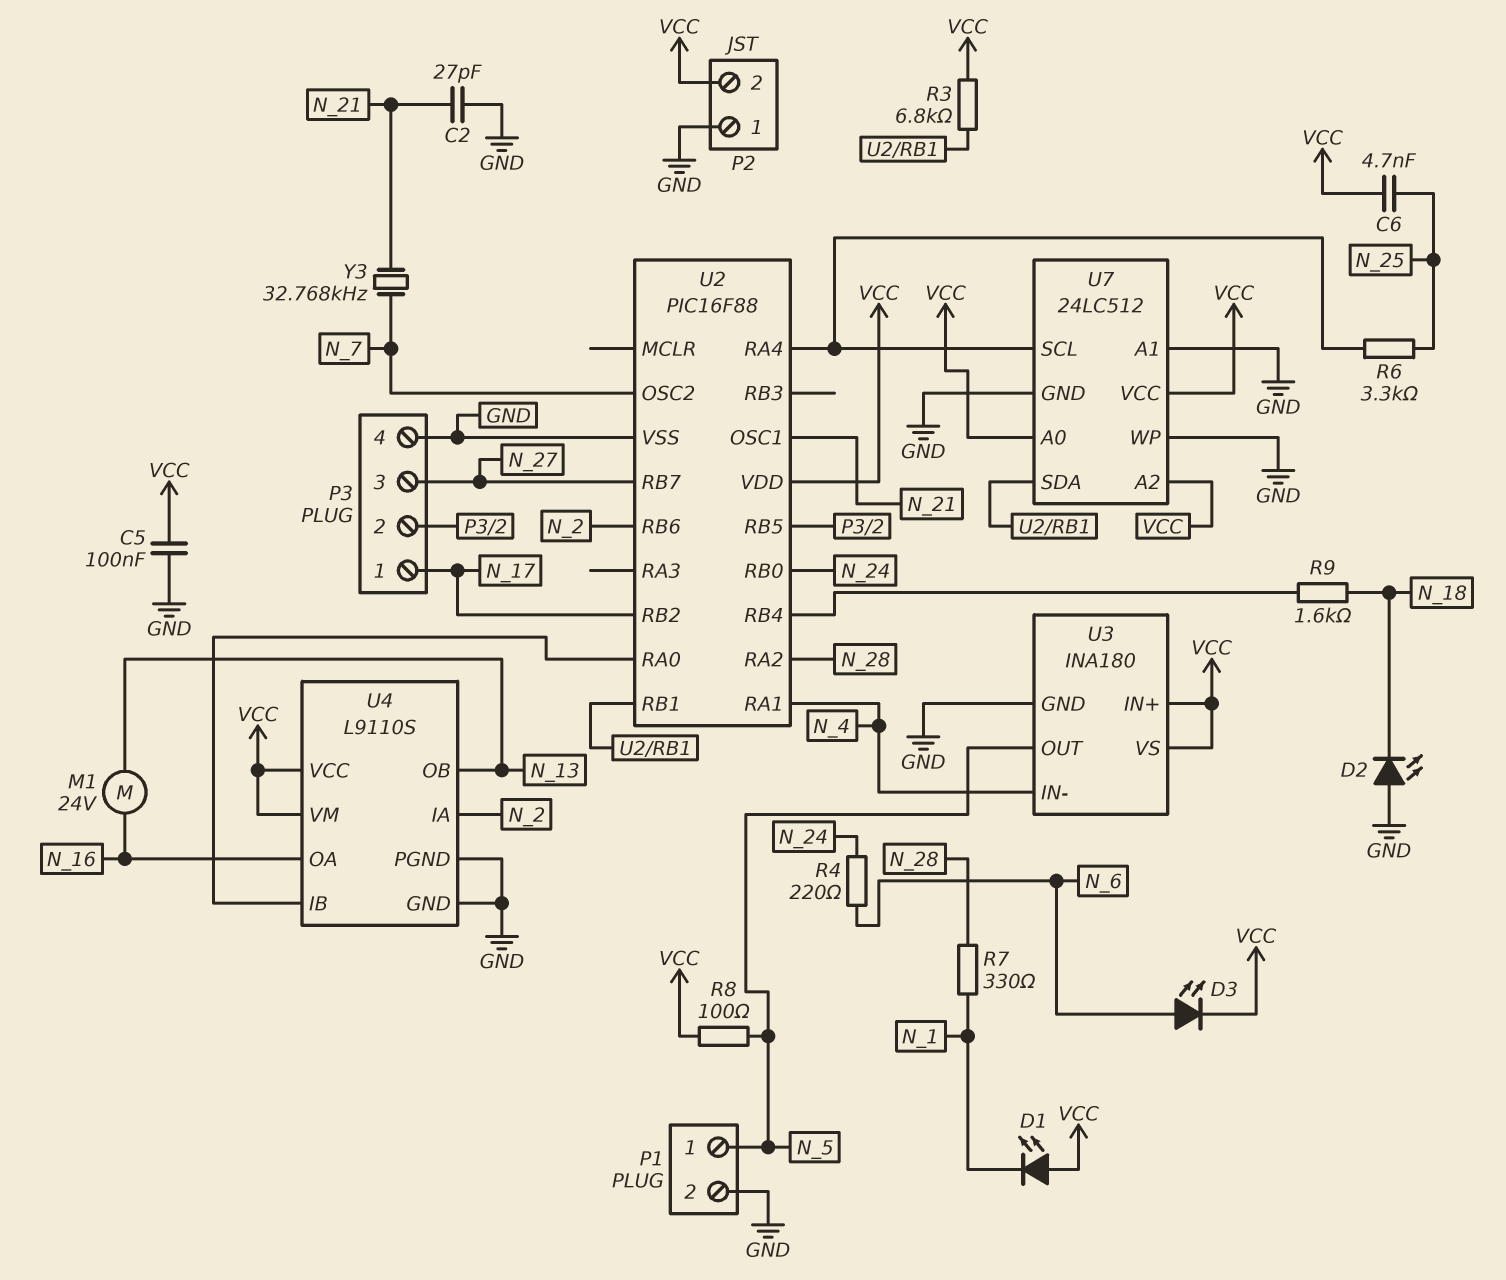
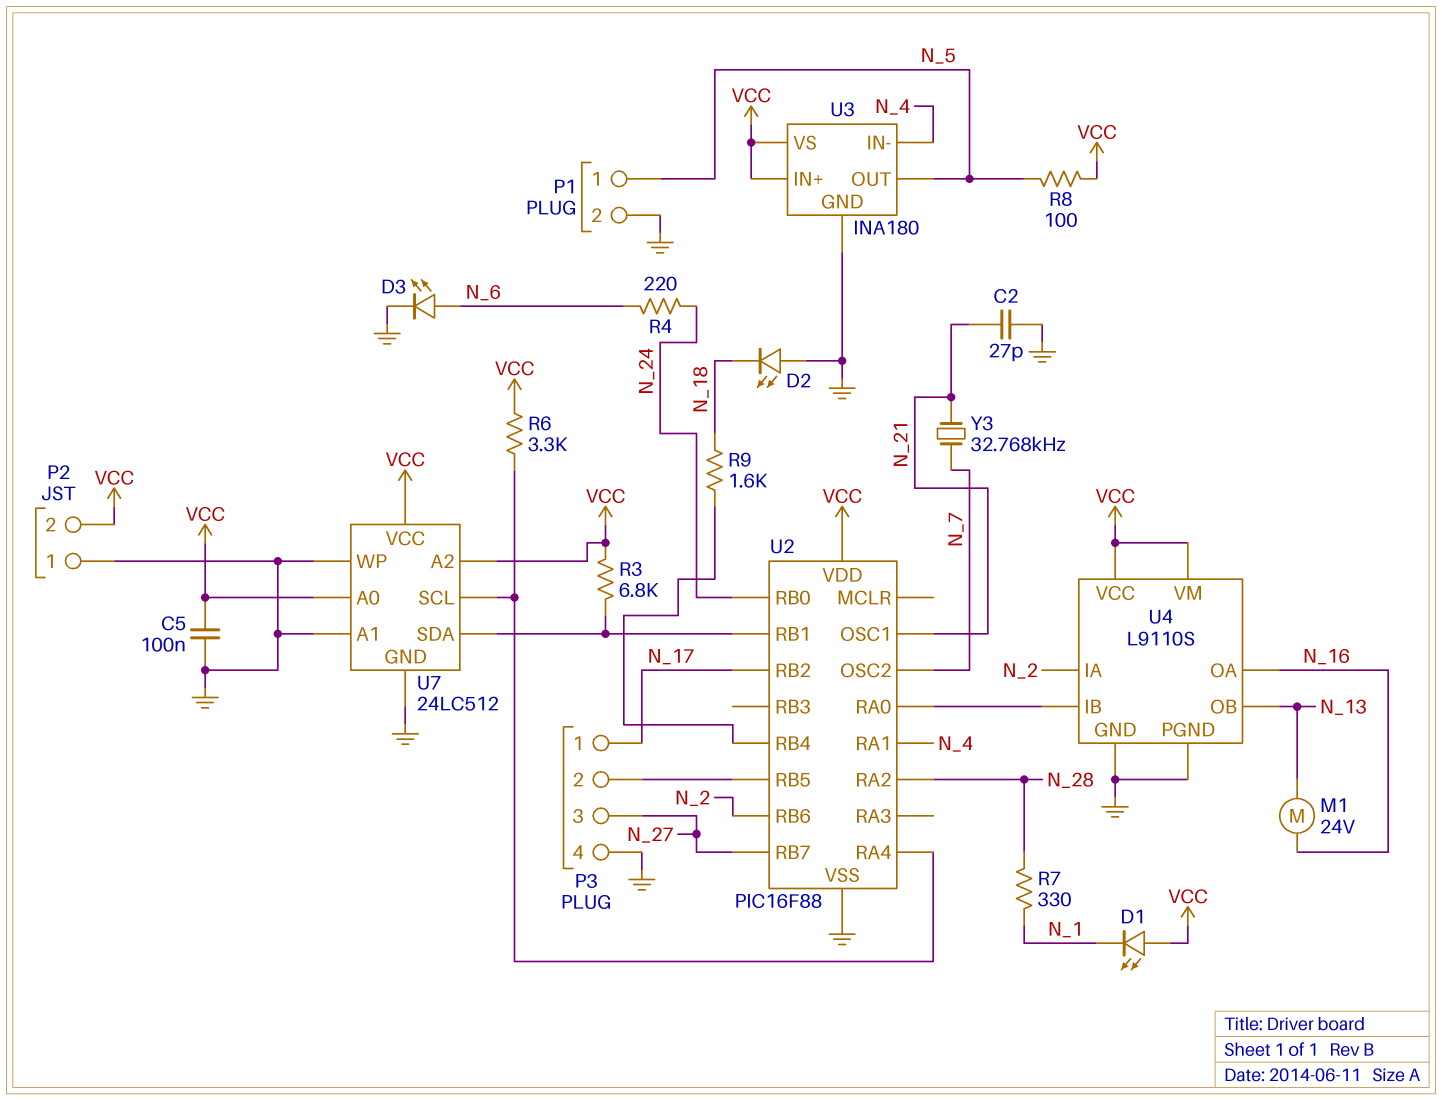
C6: 4.7nF (N_25, VCC) -> none
D3: LED (A N_6, K VCC) -> LED (A N_6, K GND)
R6: 3.3k (N_25, U2/RA4) -> 3.3k (U2/RA4, VCC)

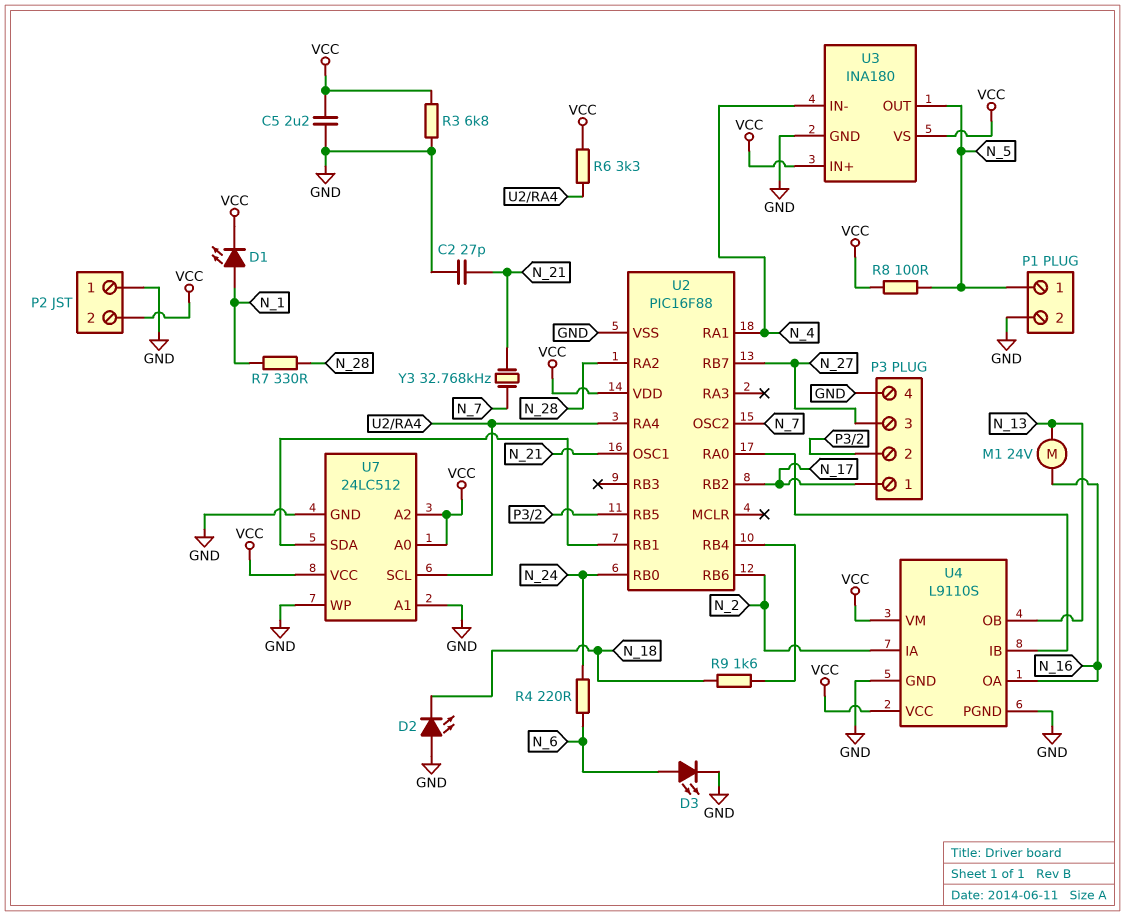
C5: 100nF (GND, VCC) -> 2.2uF (GND, VCC)
D1: LED (A VCC, K N_1) -> LED (A N_1, K VCC)
R3: 6.8k (U2/RB1, VCC) -> 6.8k (GND, VCC)

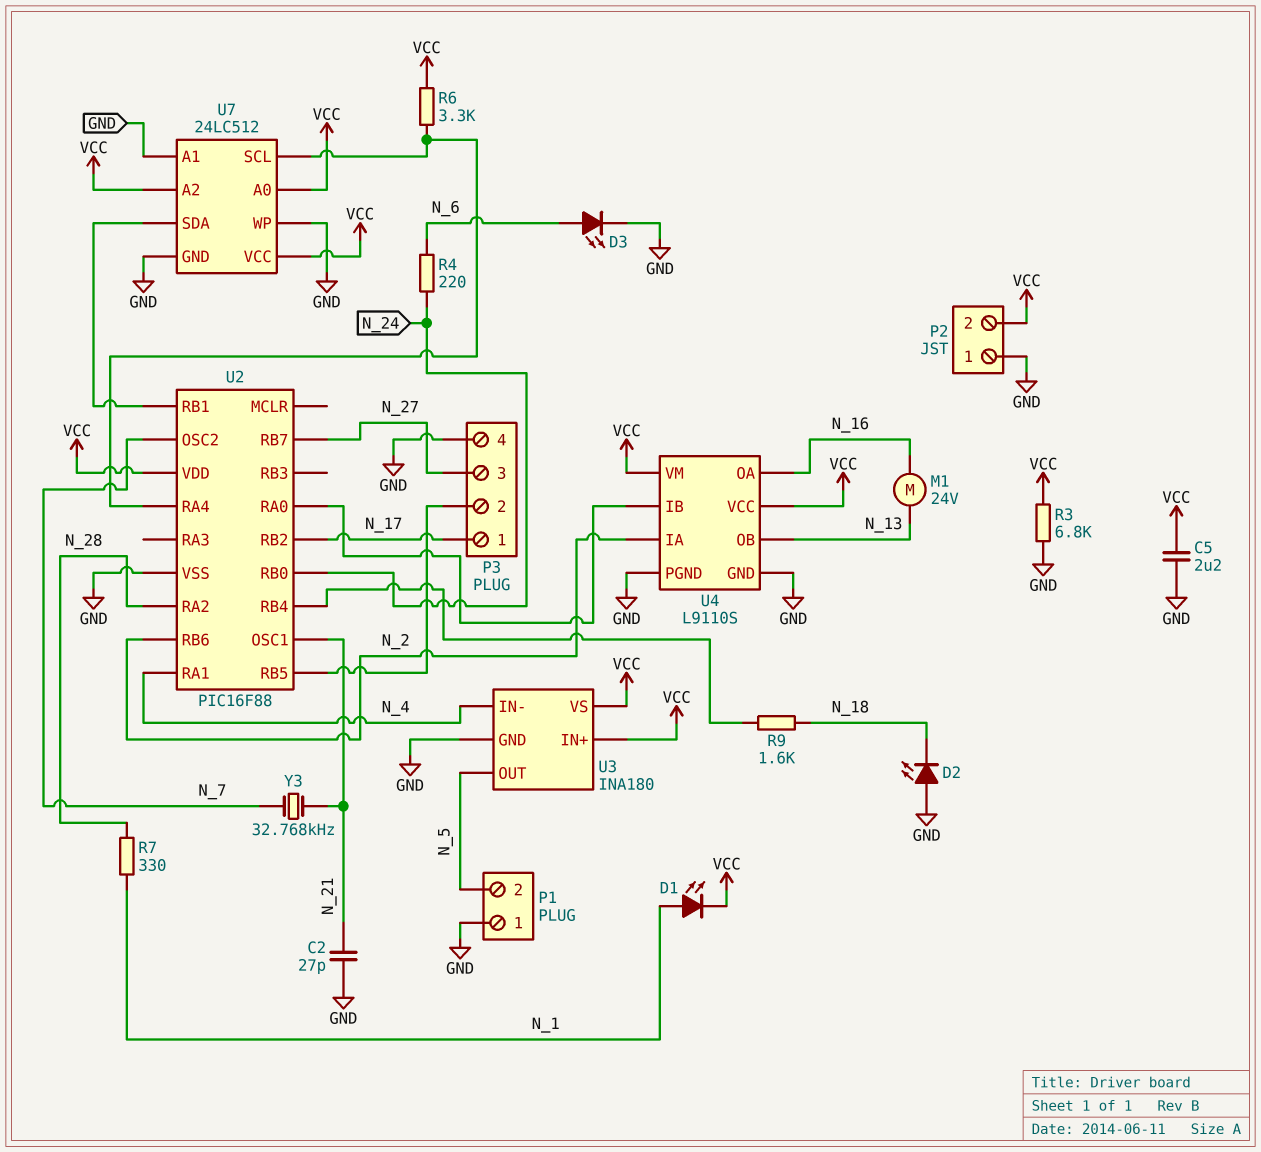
P1 pin 1: N_5 -> GND
P1 pin 2: GND -> N_5
R8: 100 (N_5, VCC) -> none

